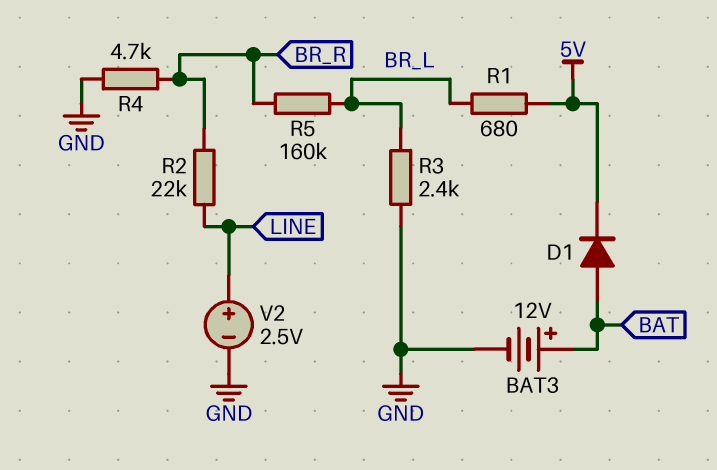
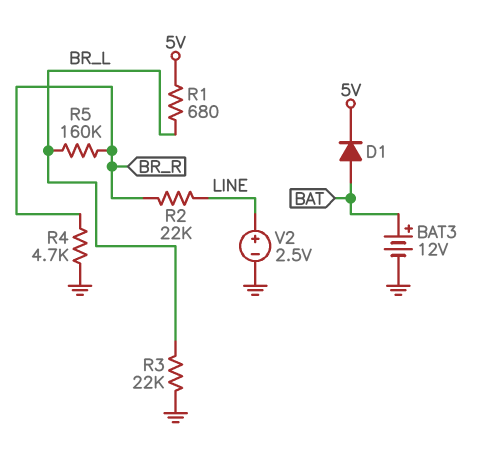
R3: 2.4k (BR_L, GND) -> 22k (BR_L, GND)

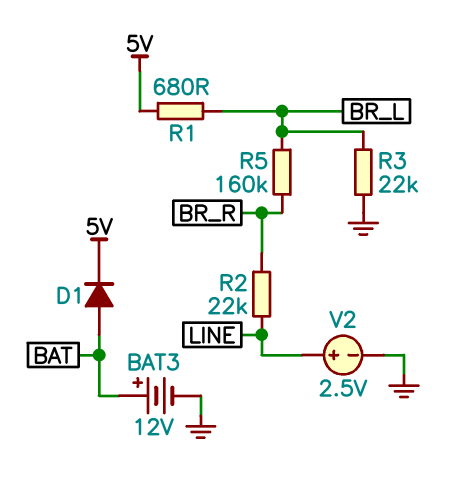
R4: 4.7k (BR_R, GND) -> none

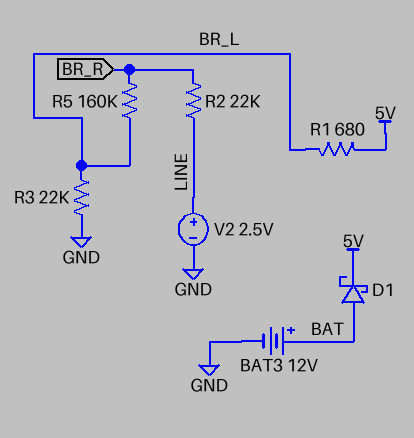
D1: diode (A BAT, K 5V) -> schottky (A BAT, K 5V)

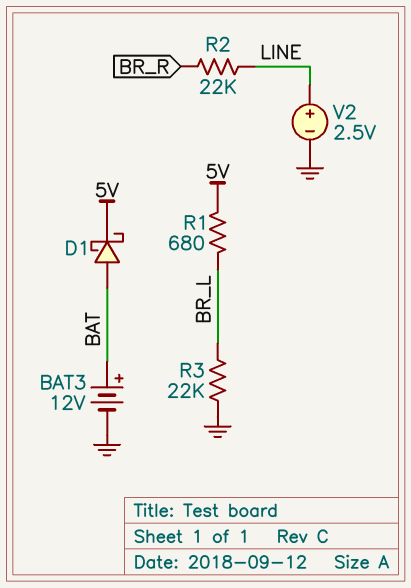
R5: 160k (BR_L, BR_R) -> none

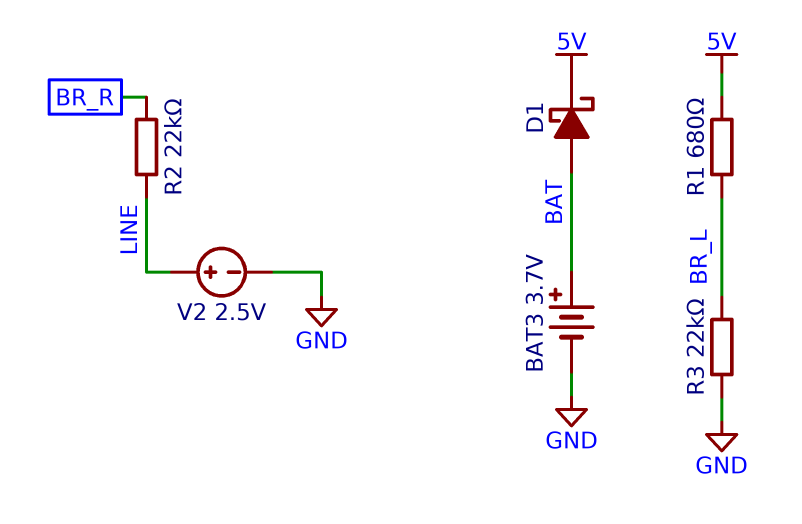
BAT3: 12V (plus BAT, minus GND) -> 3.7V (plus BAT, minus GND)

